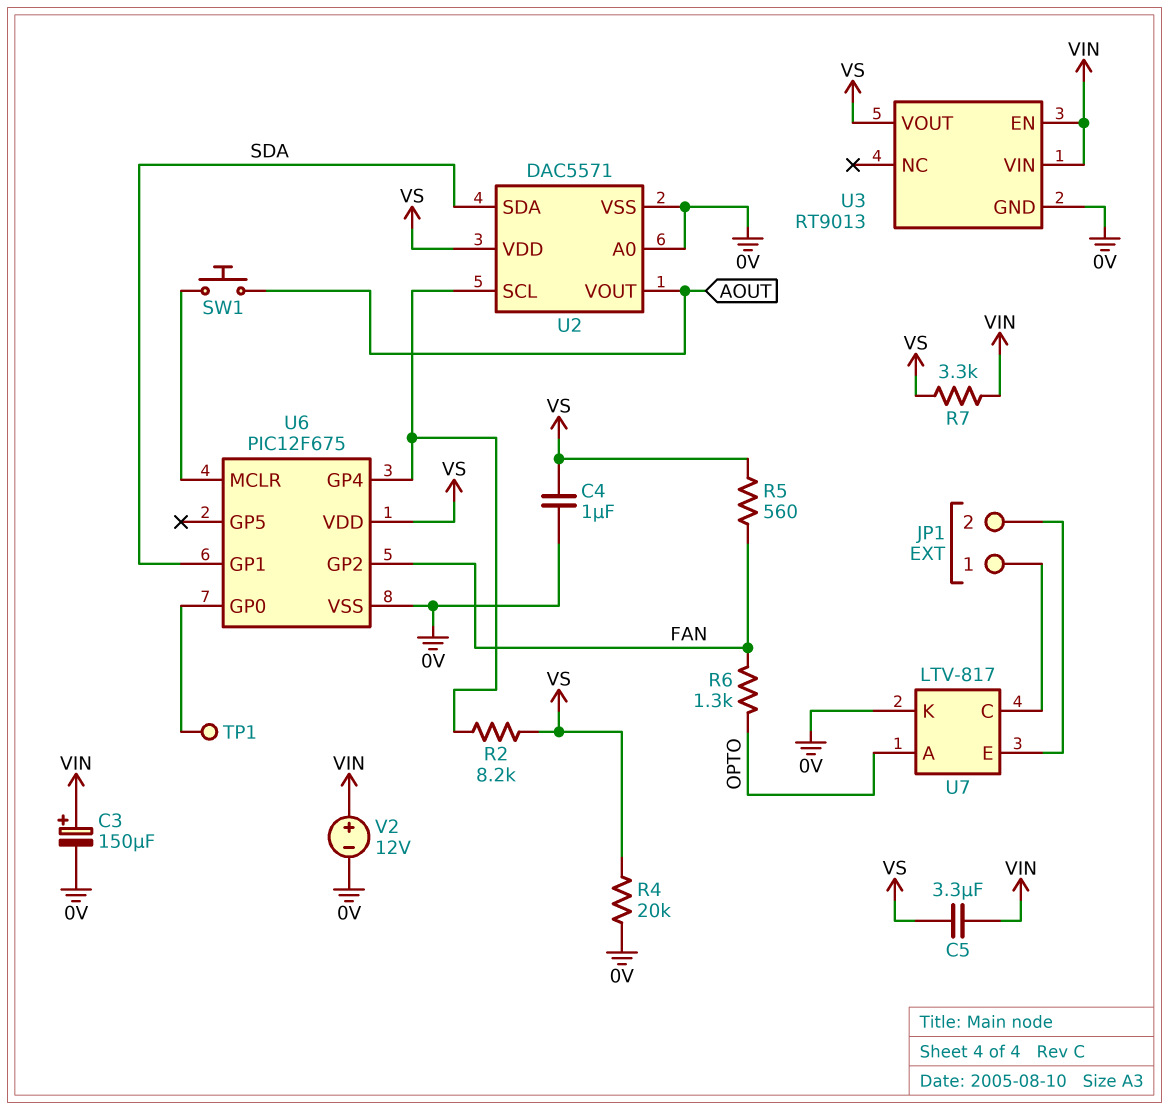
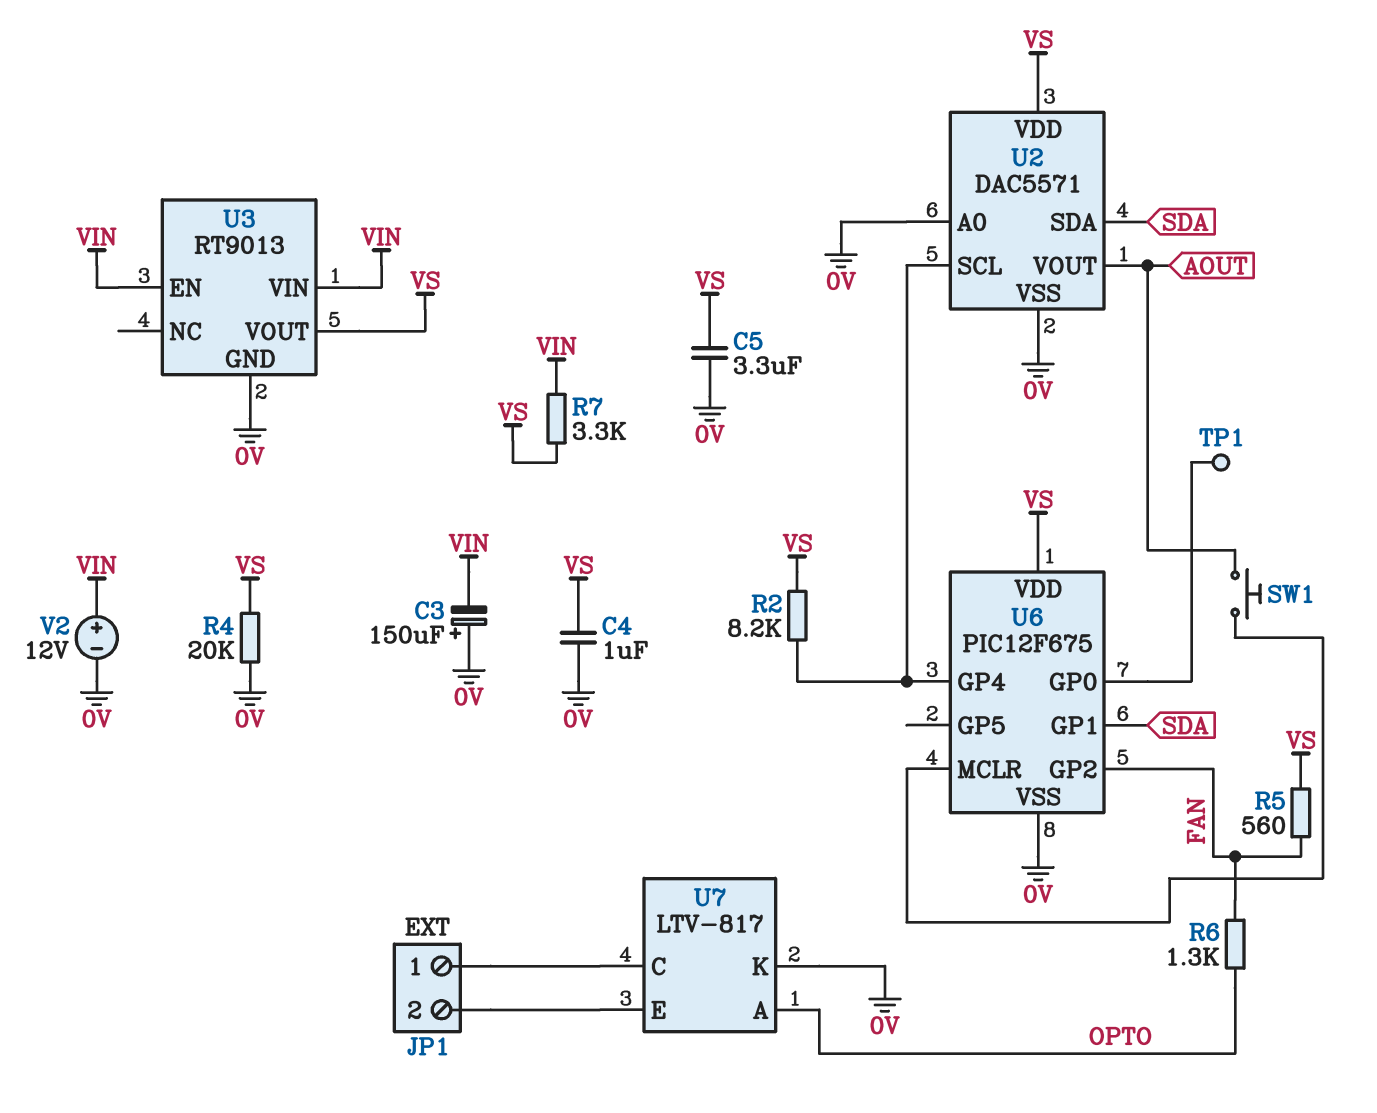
C3: 150uF (plus VIN, minus 0V) -> 150uF (plus 0V, minus VIN)
C5: 3.3uF (VIN, VS) -> 3.3uF (0V, VS)

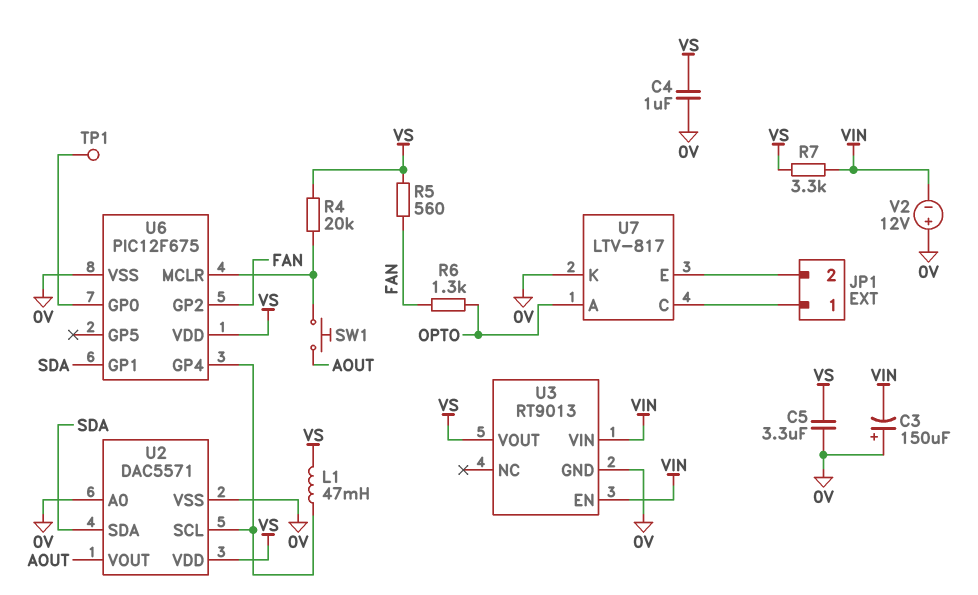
L1: none -> 47mH (U2/SCL, VS)
R2: 8.2k (U2/SCL, VS) -> none
R4: 20k (0V, VS) -> 20k (U6/MCLR, VS)
V2: 12V (plus VIN, minus 0V) -> 12V (plus 0V, minus VIN)

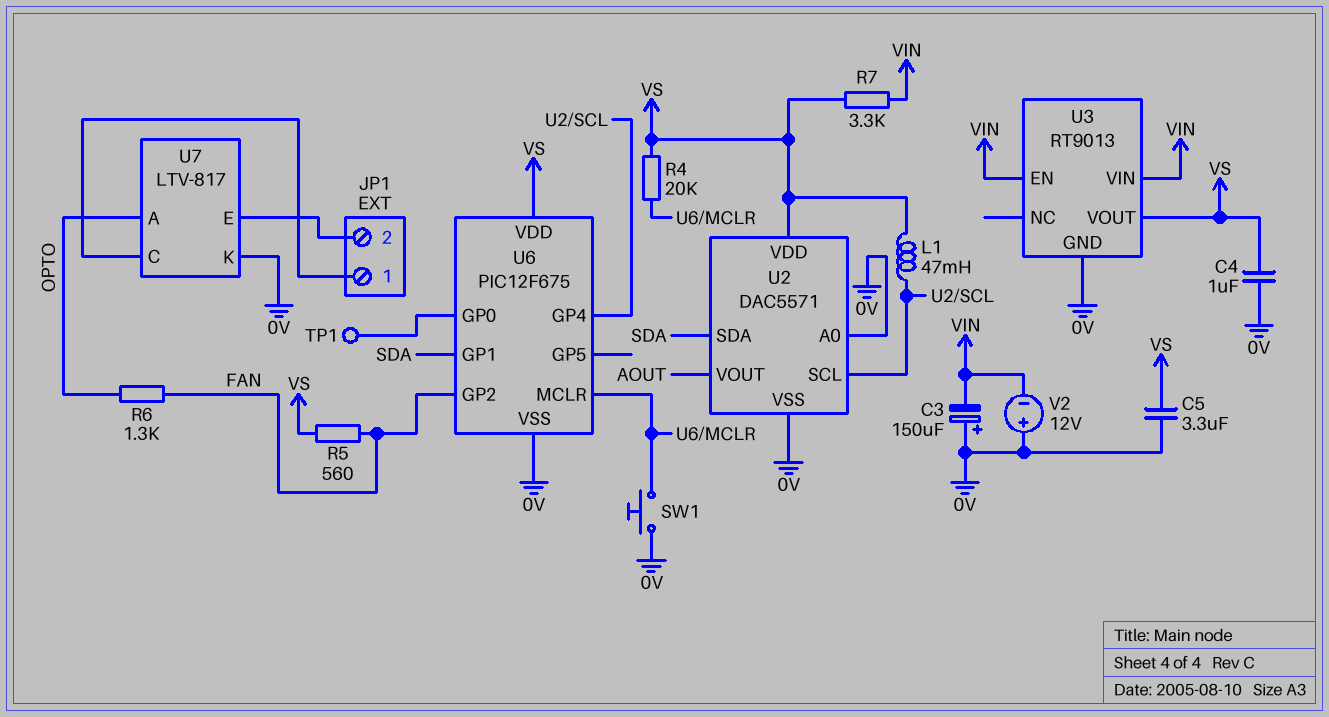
SW1: button (AOUT, U6/MCLR) -> button (0V, U6/MCLR)

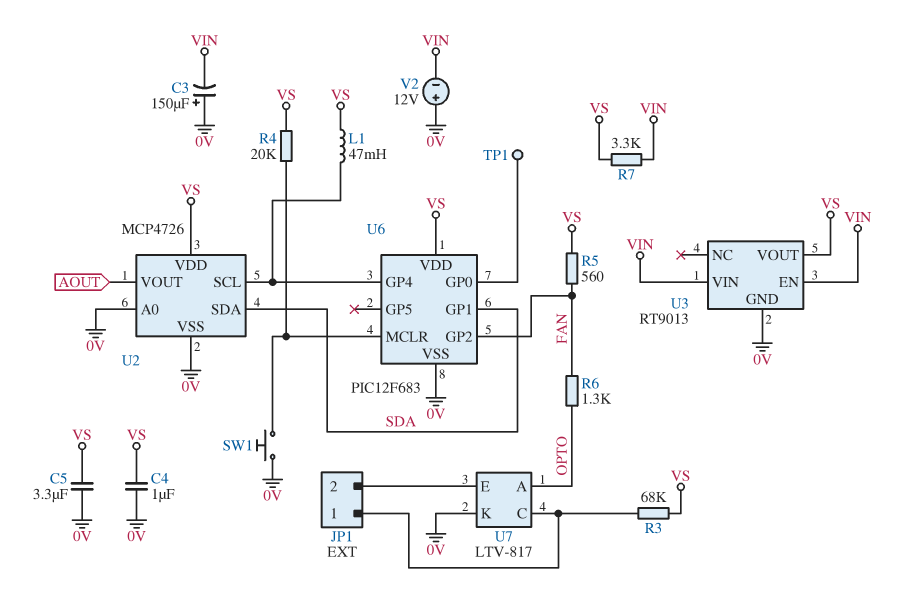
R3: none -> 68k (JP1/1, VS)
U2: DAC5571 -> MCP4726
U6: PIC12F675 -> PIC12F683

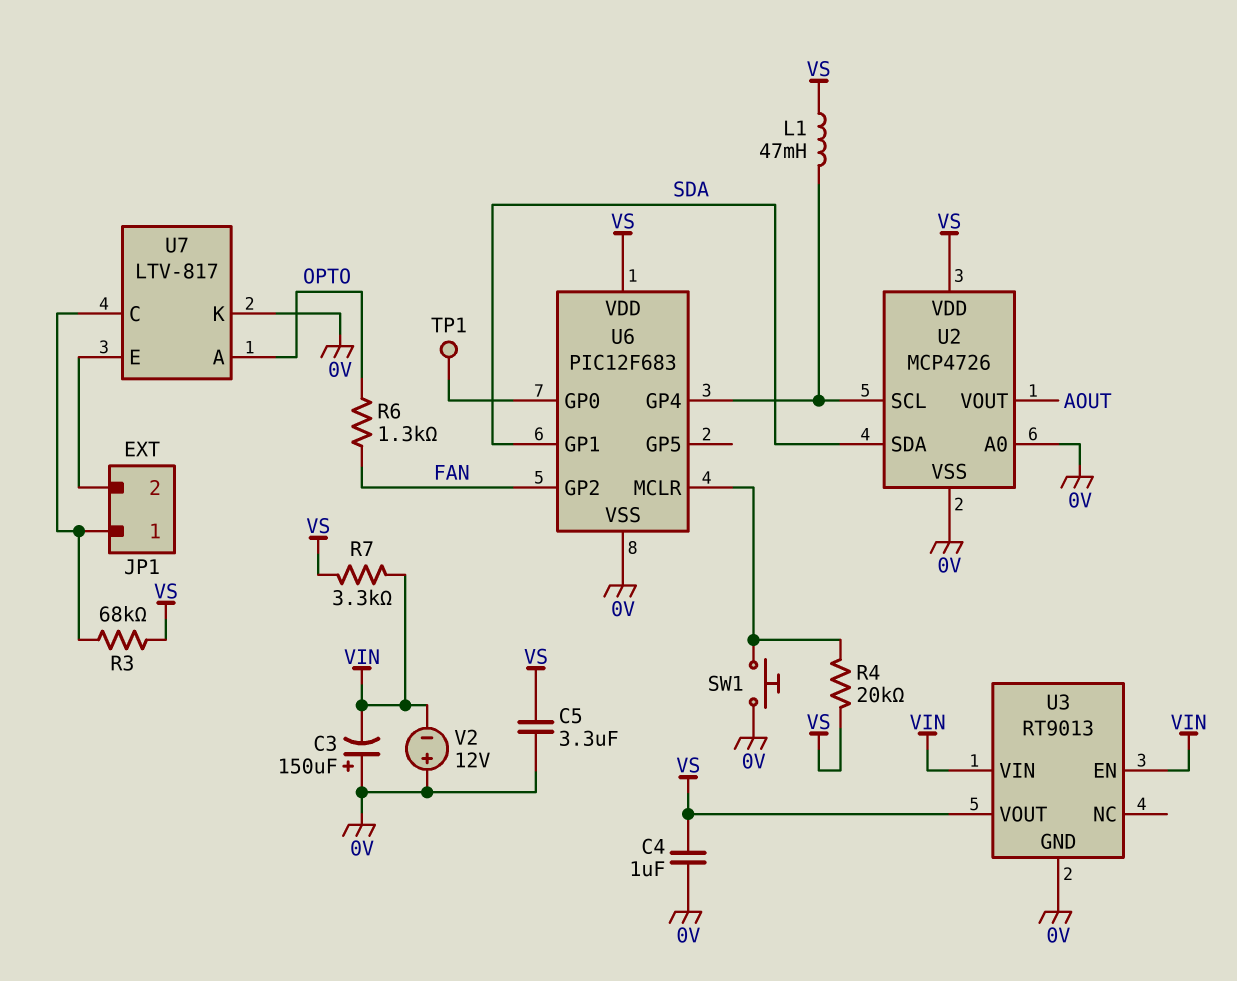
R5: 560 (FAN, VS) -> none

